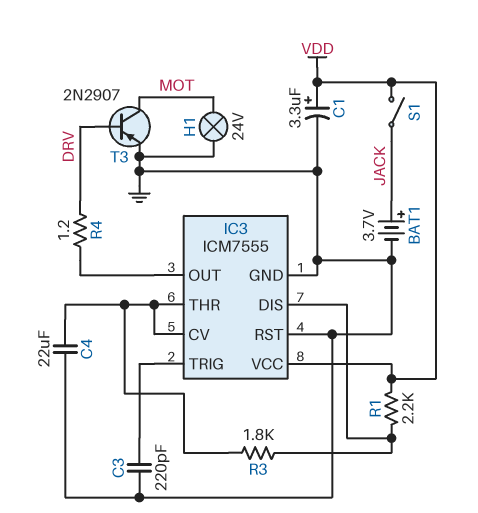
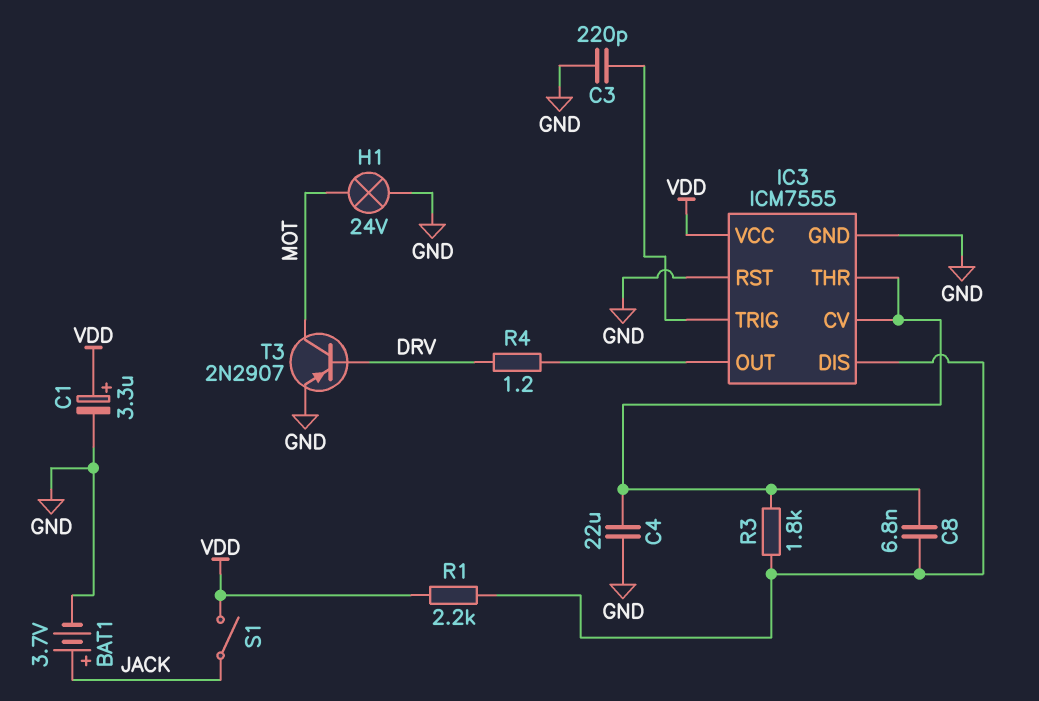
C8: none -> 6.8nF (IC3/CV, IC3/DIS)

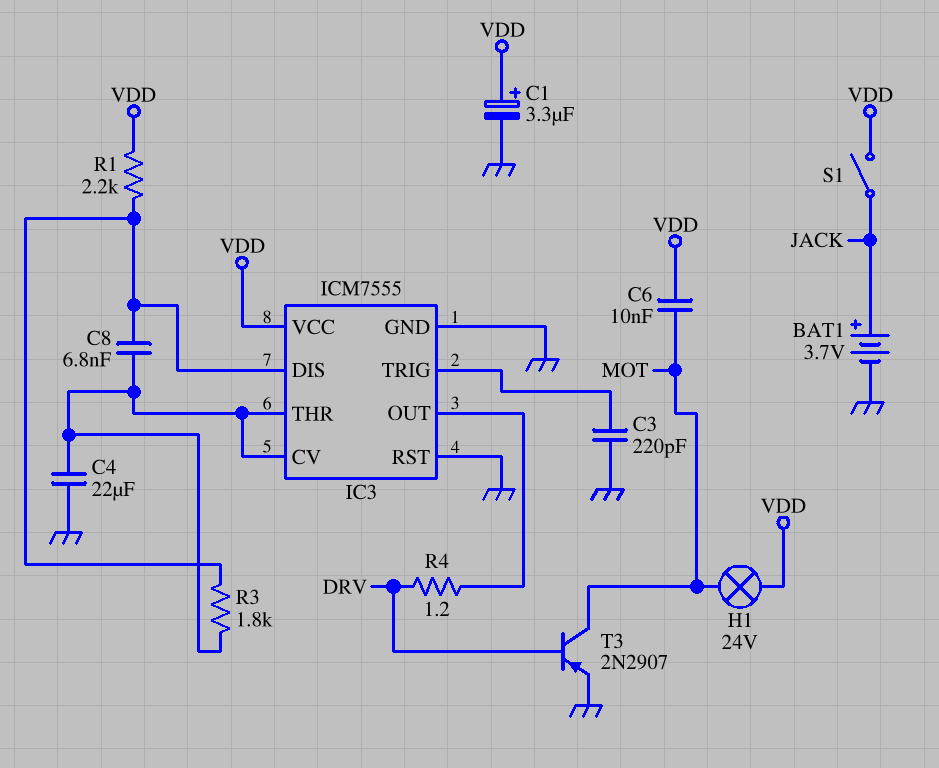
C6: none -> 10nF (MOT, VDD)
H1: lamp 24V (GND, MOT) -> lamp 24V (MOT, VDD)

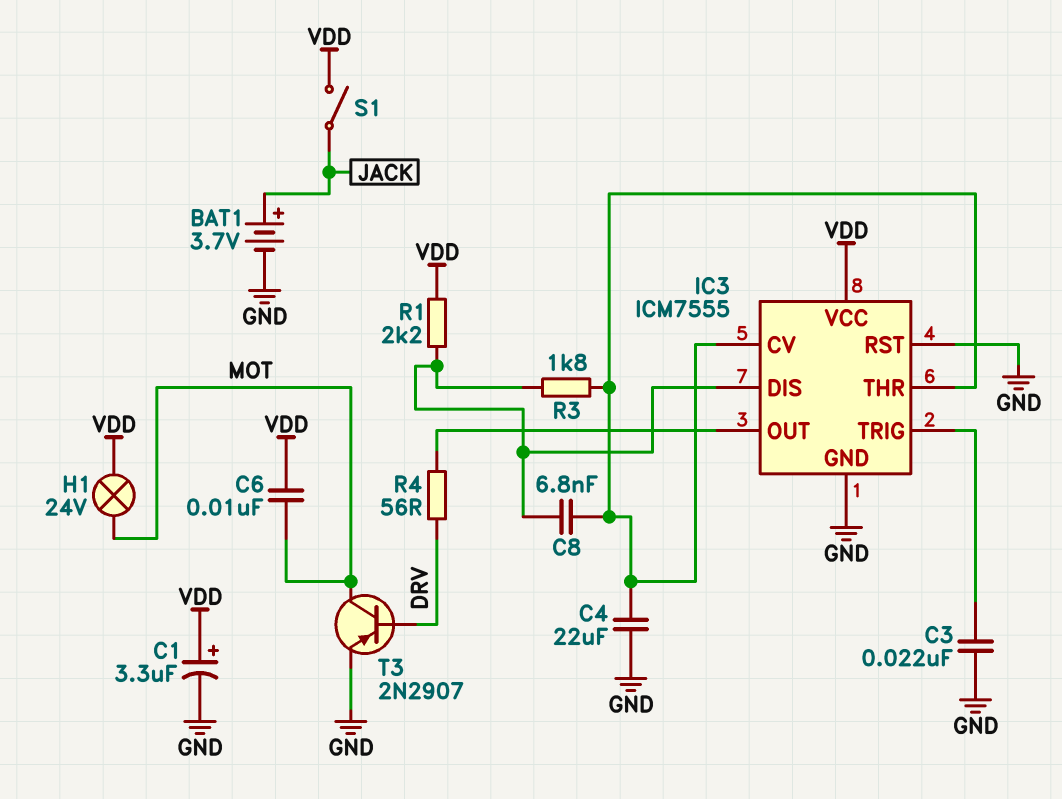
C3: 220pF (GND, IC3/TRIG) -> 22nF (GND, IC3/TRIG)
R4: 1.2 (DRV, IC3/OUT) -> 56 (DRV, IC3/OUT)

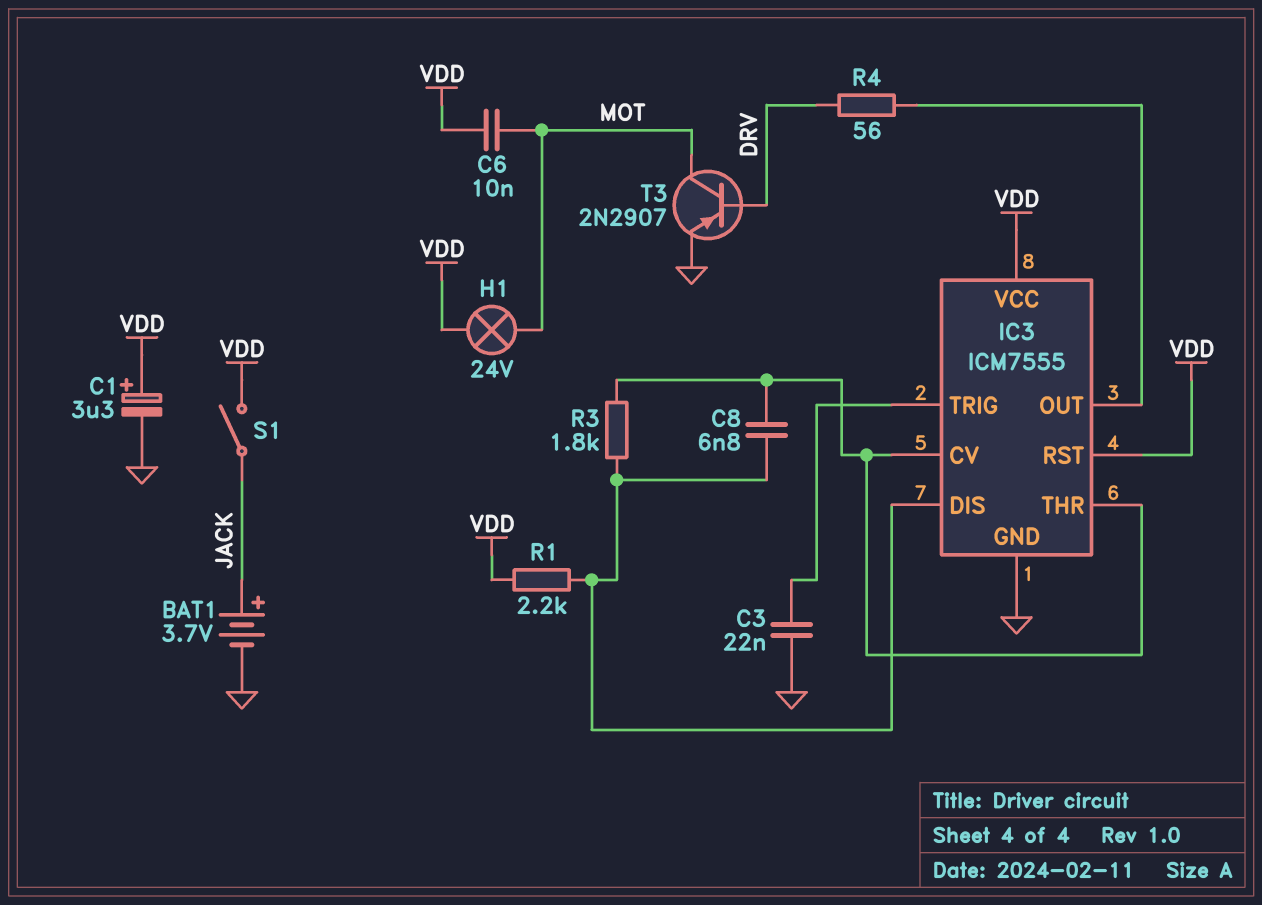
C4: 22uF (GND, IC3/CV) -> none
IC3 pin RST: GND -> VDD

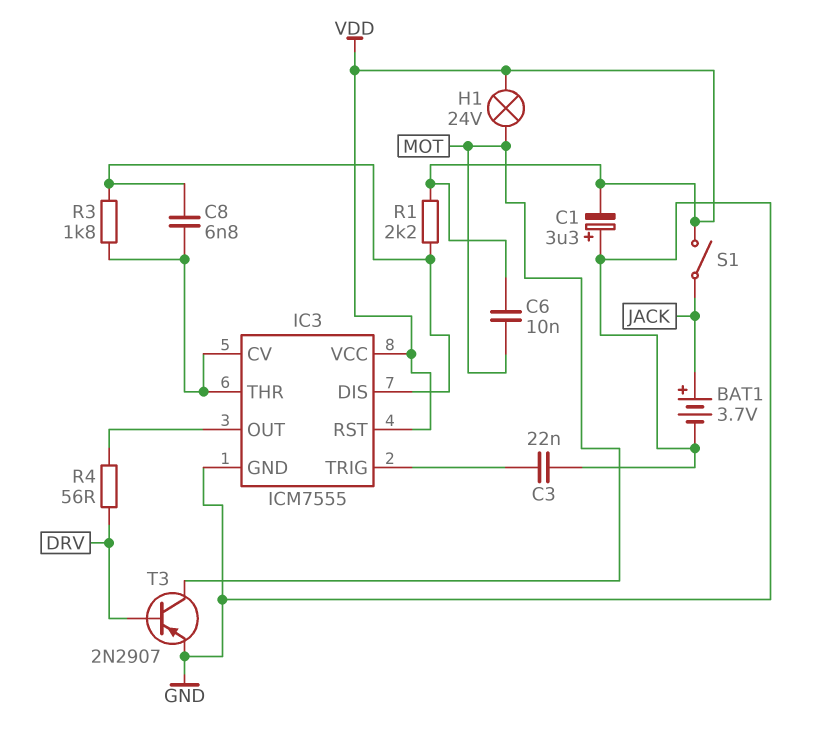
C1: 3.3uF (plus VDD, minus GND) -> 3.3uF (plus GND, minus VDD)

